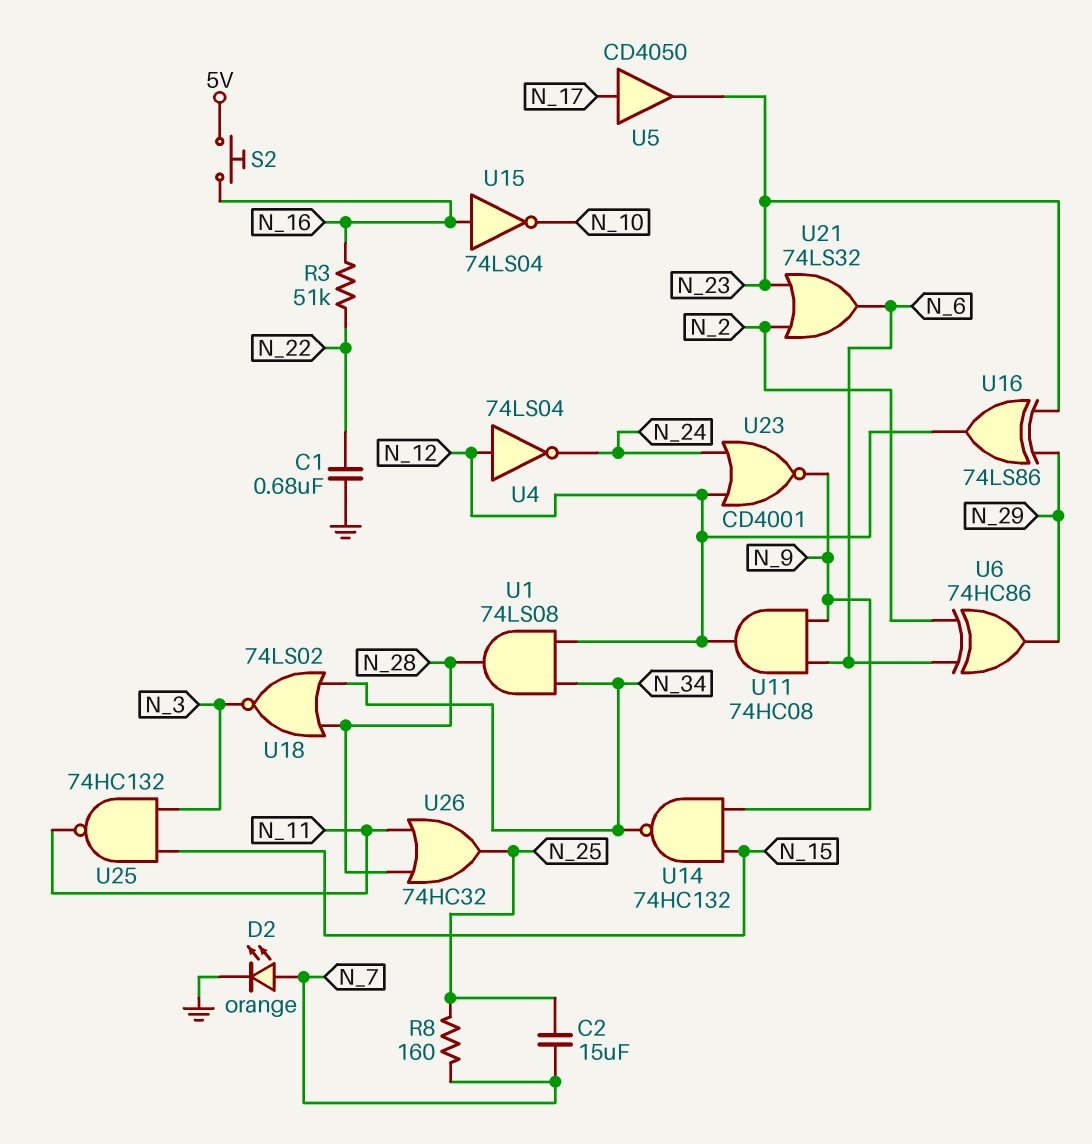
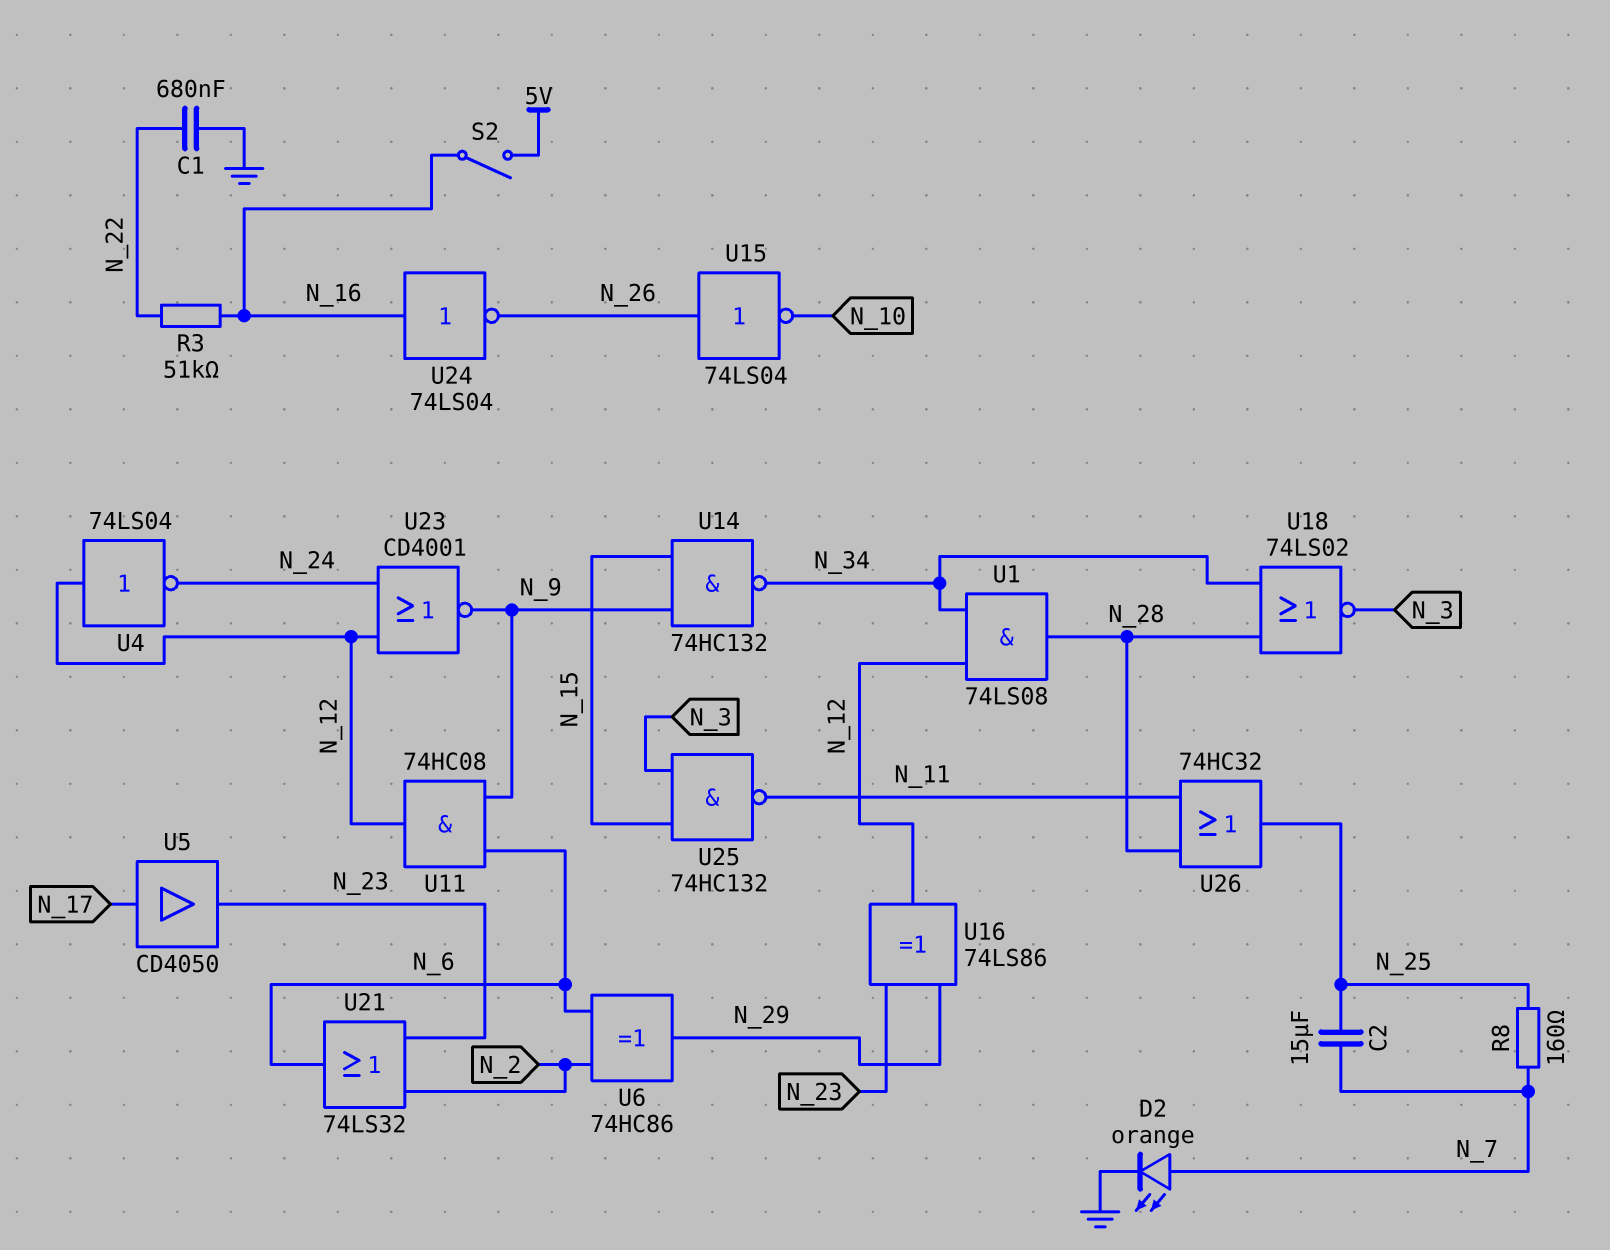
S2: button (5V, N_16) -> switch (5V, N_16)
U15: NOT 74LS04 (in N_16, out N_10) -> NOT 74LS04 (in N_26, out N_10)
U24: none -> NOT 74LS04 (in N_16, out N_26)

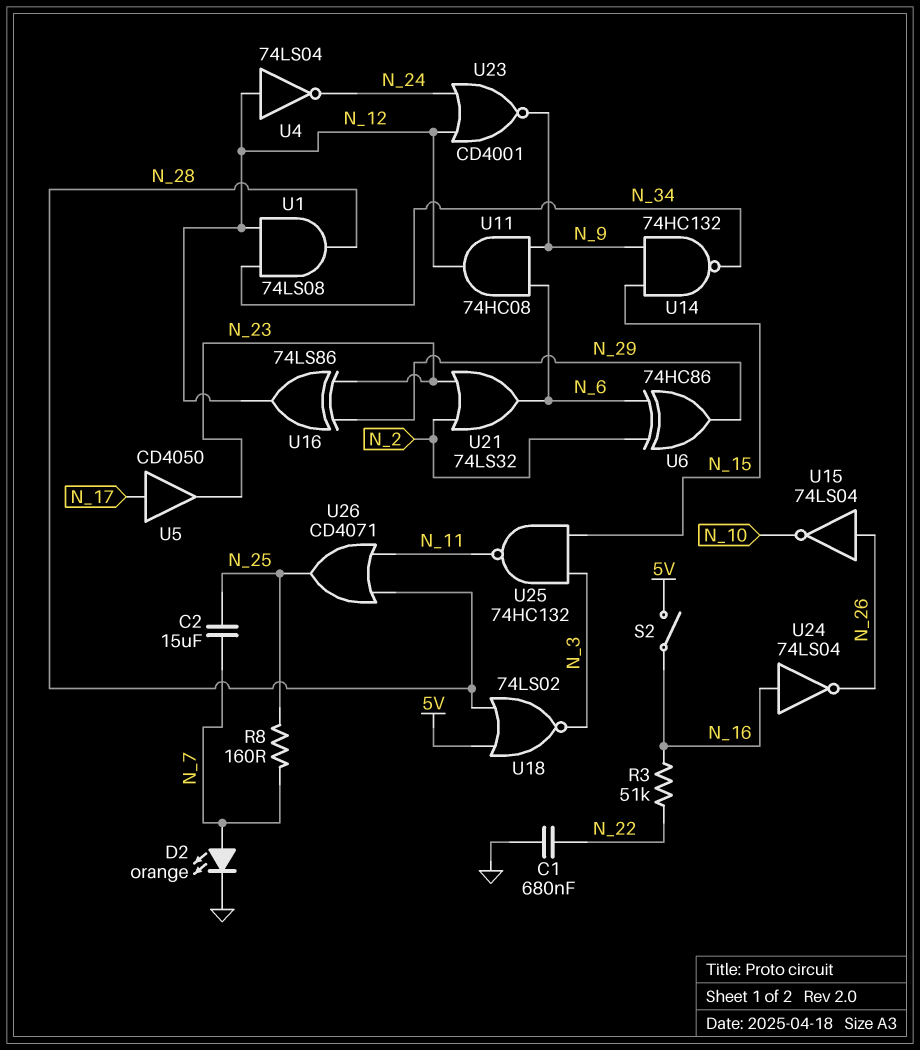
U18: NOR 74LS02 (in N_28, in N_34, out N_3) -> NOR 74LS02 (in 5V, in N_28, out N_3)
U26: OR 74HC32 (in N_11, in N_28, out N_25) -> OR CD4071 (in N_11, in N_28, out N_25)

